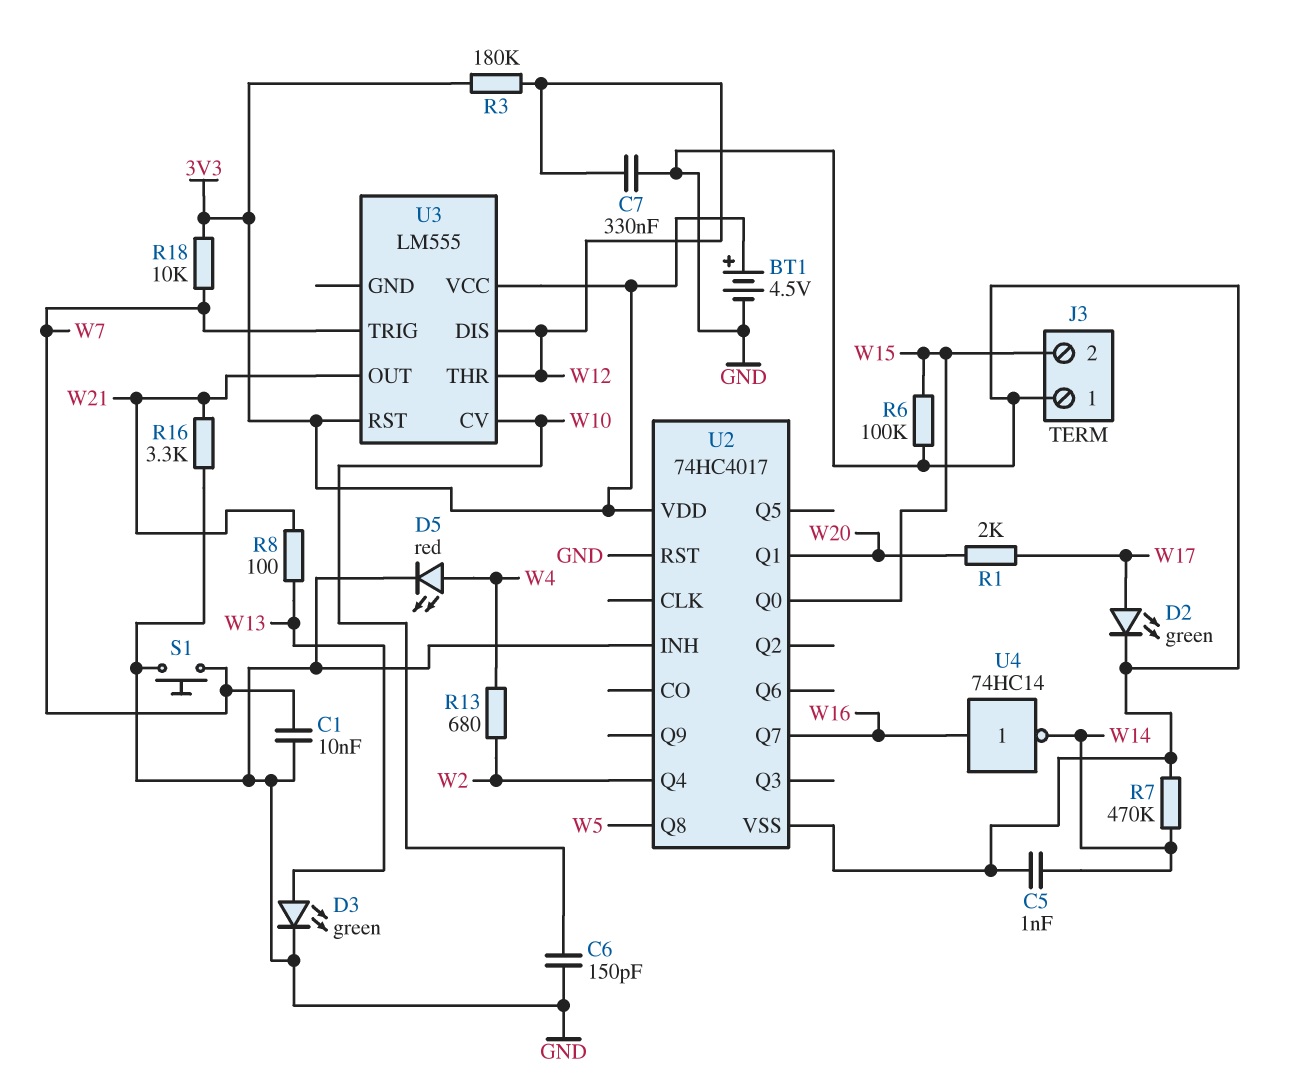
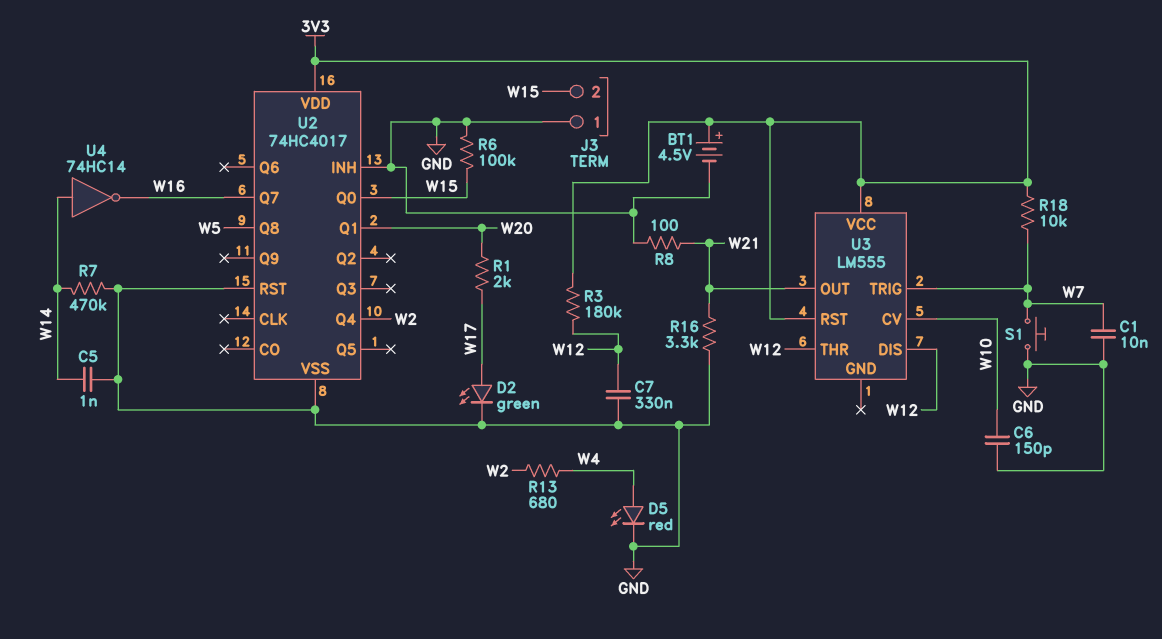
D3: LED green (A W13, K GND) -> none
R8: 100 (W13, W21) -> 100 (GND, W21)
U4: NOT 74HC14 (in W16, out W14) -> NOT 74HC14 (in W14, out W16)

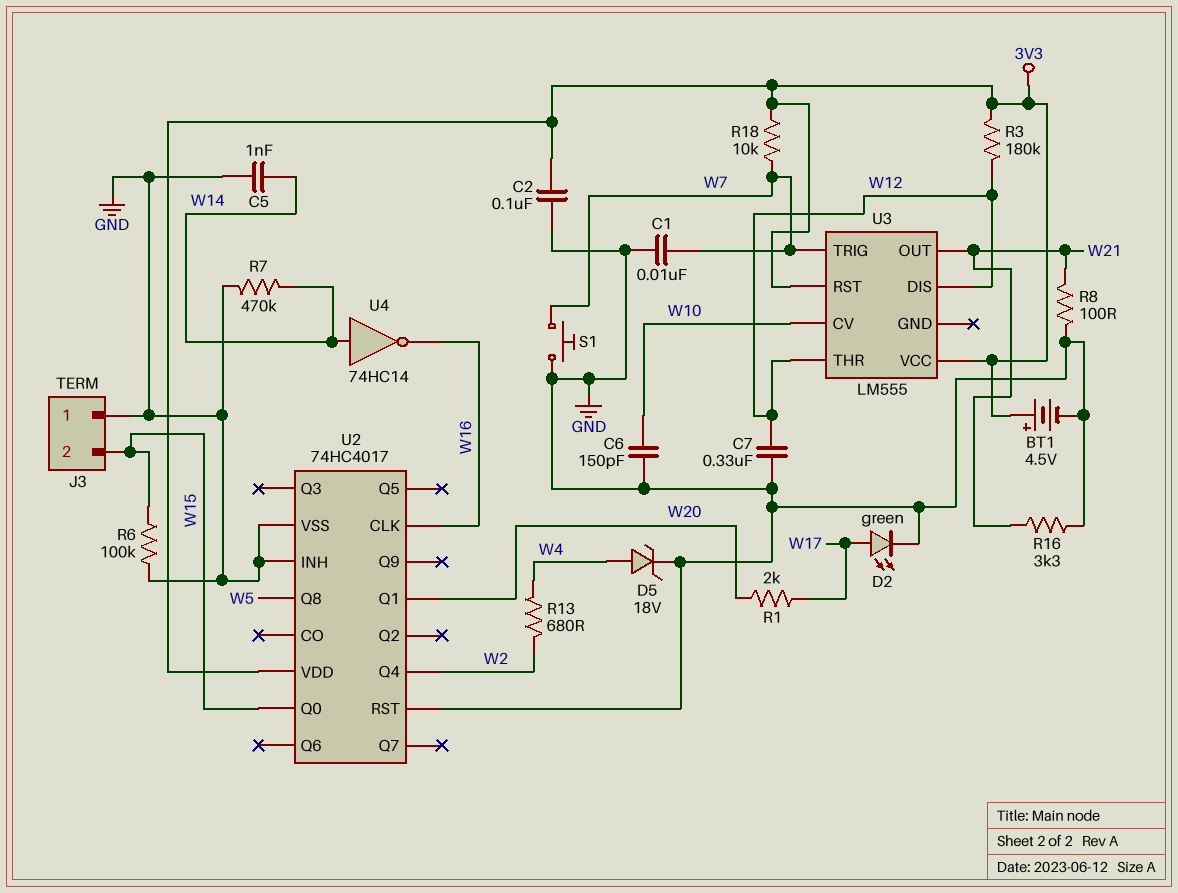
C2: none -> 100nF (3V3, GND)
D5: LED red (A W4, K GND) -> zener 18V (A W4, K GND)
U2 pin CLK: none -> W16
U2 pin Q7: W16 -> none

